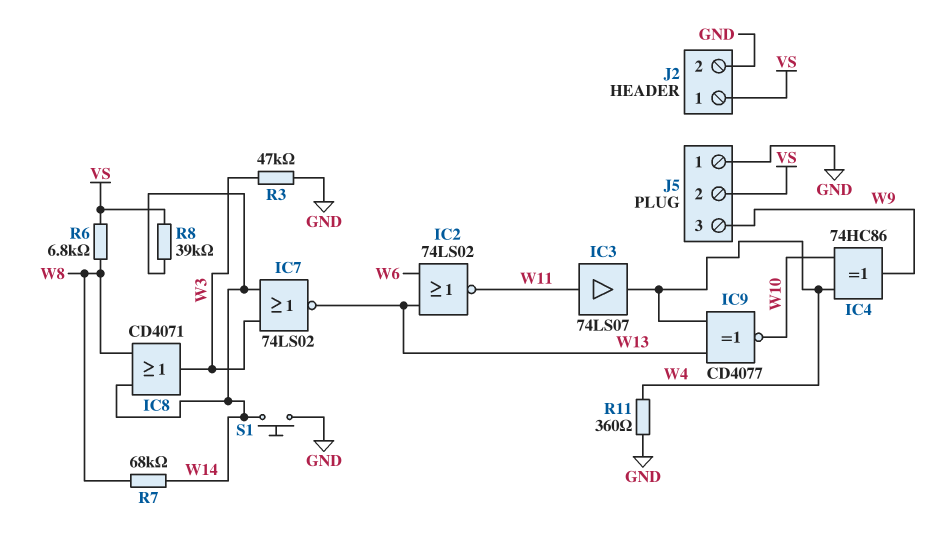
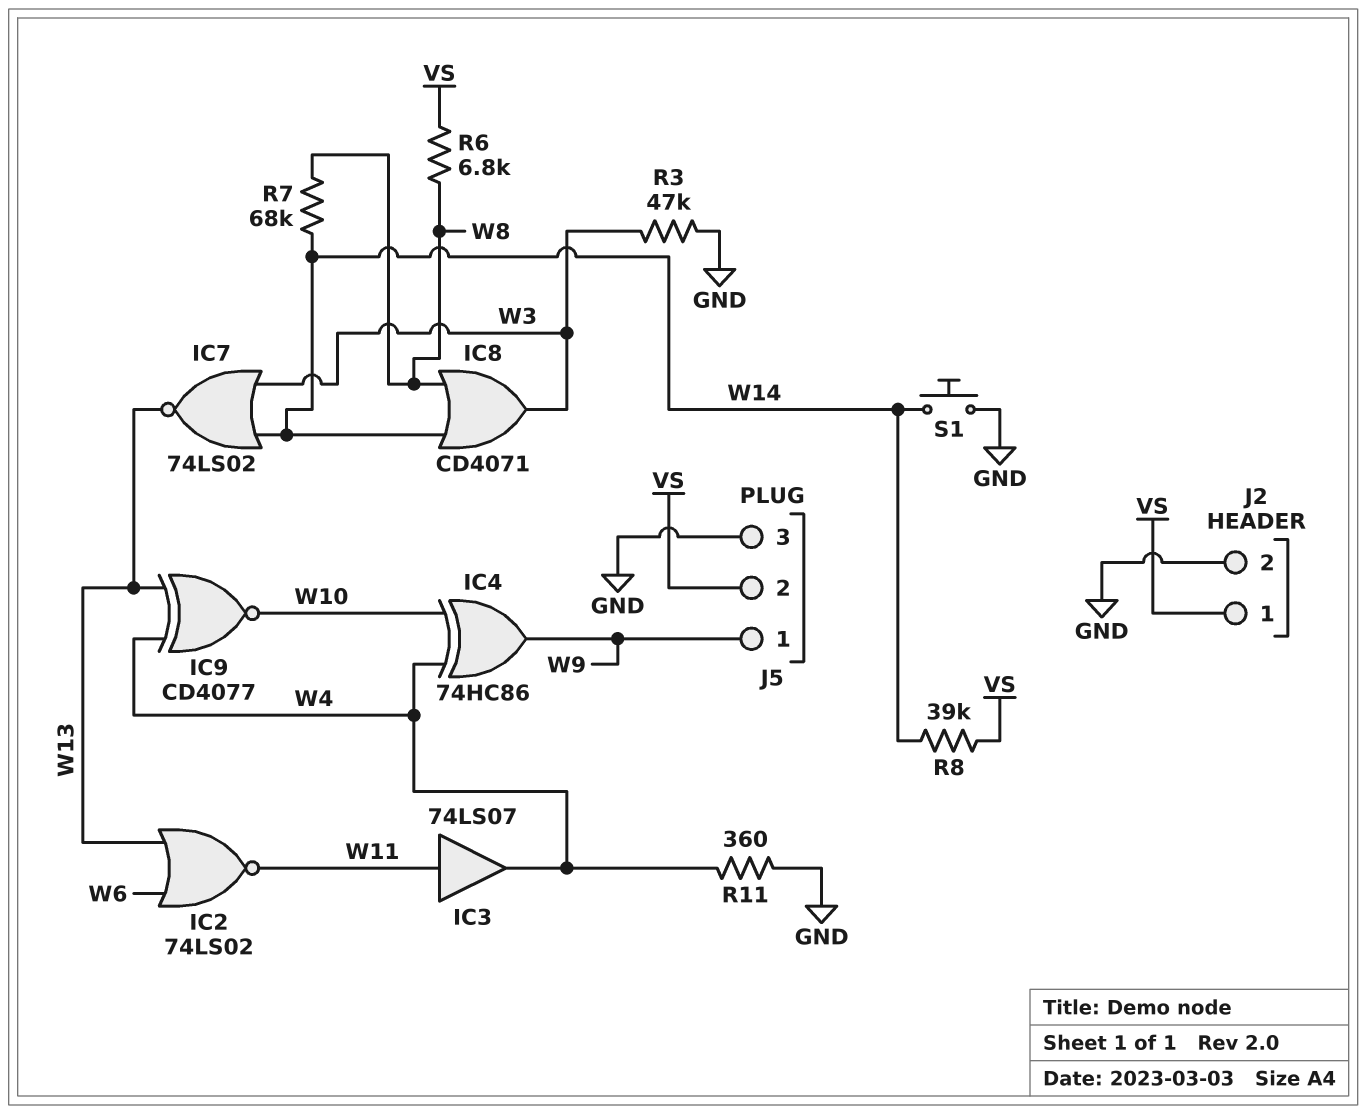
J5 pin 1: GND -> W9
J5 pin 3: W9 -> GND

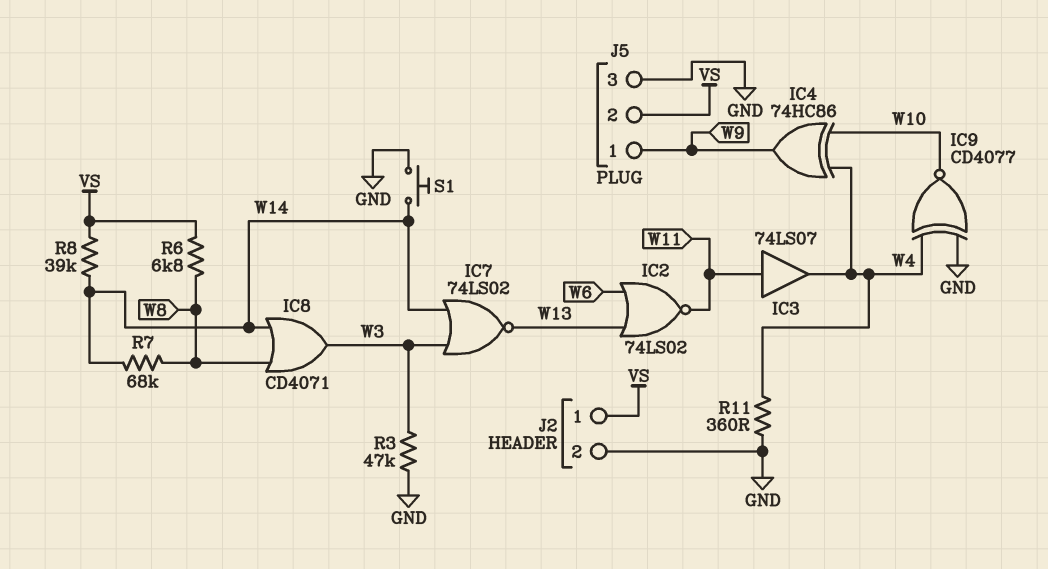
IC9: XNOR CD4077 (in W4, in W13, out W10) -> XNOR CD4077 (in GND, in W4, out W10)

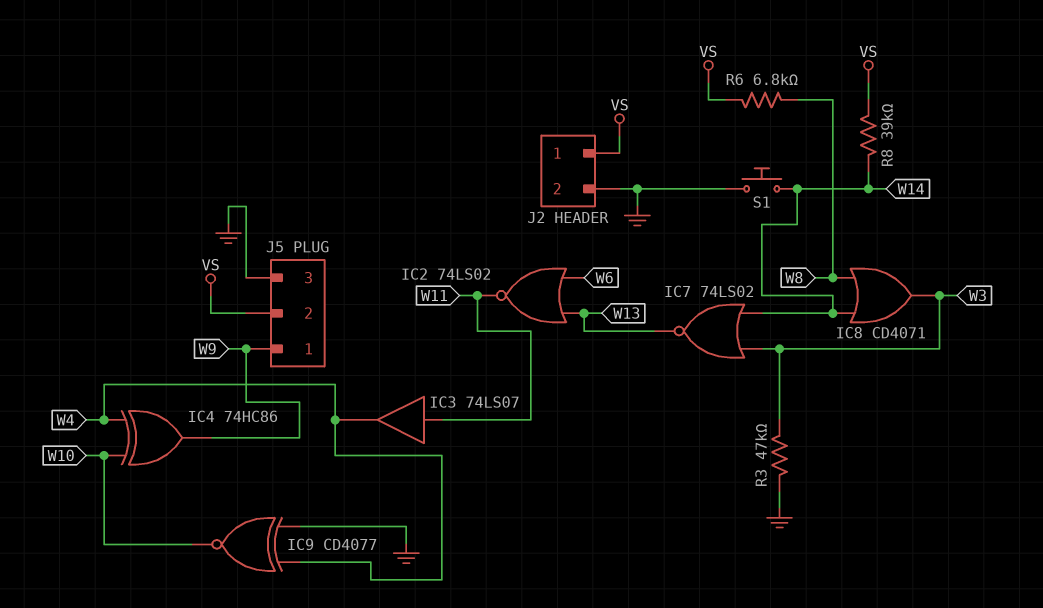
R7: 68k (W8, W14) -> none
R11: 360 (GND, W4) -> none

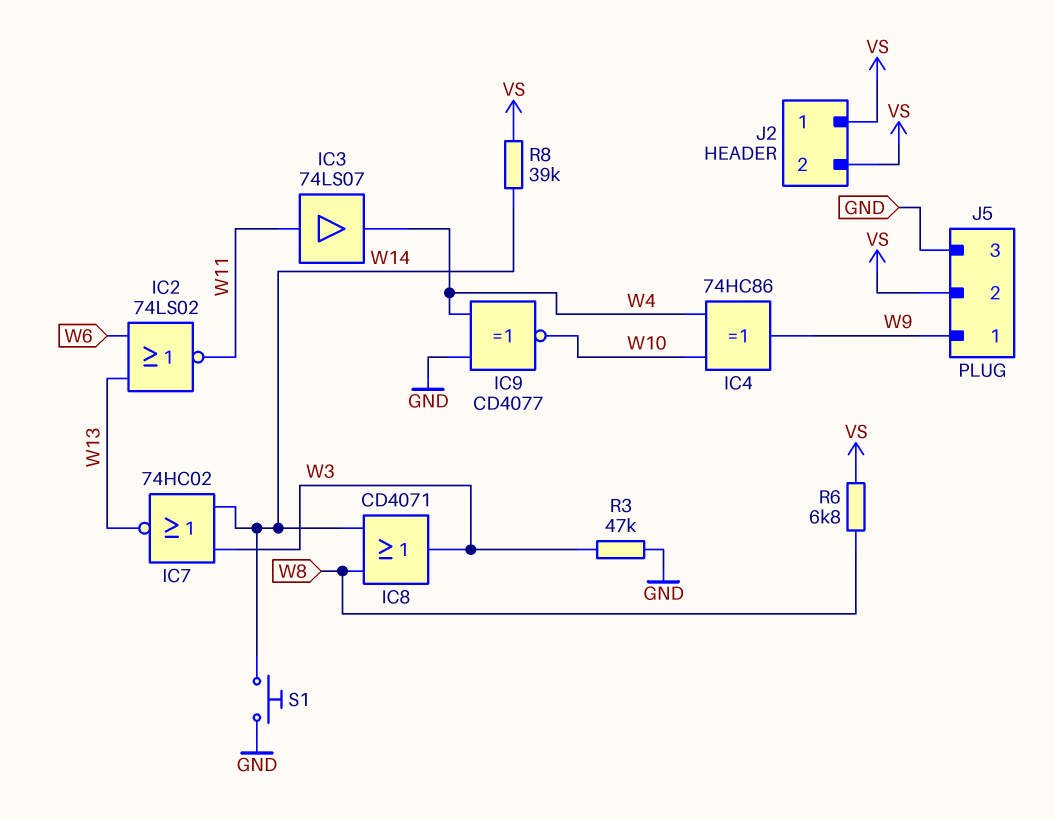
IC7: NOR 74LS02 (in W3, in W14, out W13) -> NOR 74HC02 (in W3, in W14, out W13)
J2 pin 2: GND -> VS

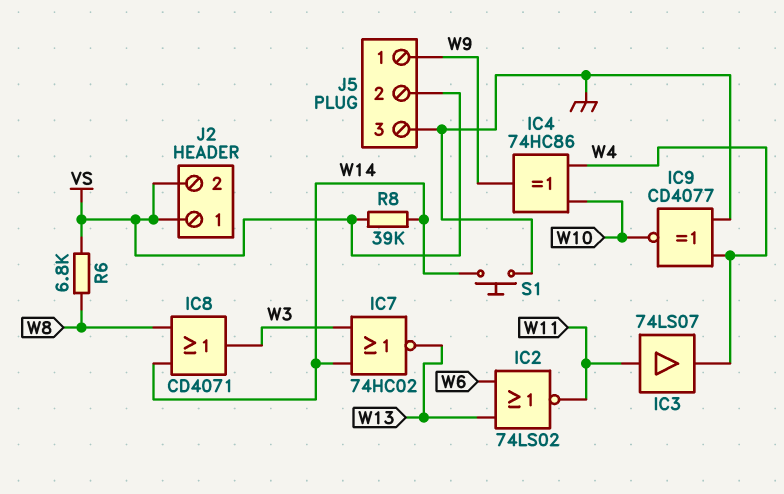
R3: 47k (GND, W3) -> none

